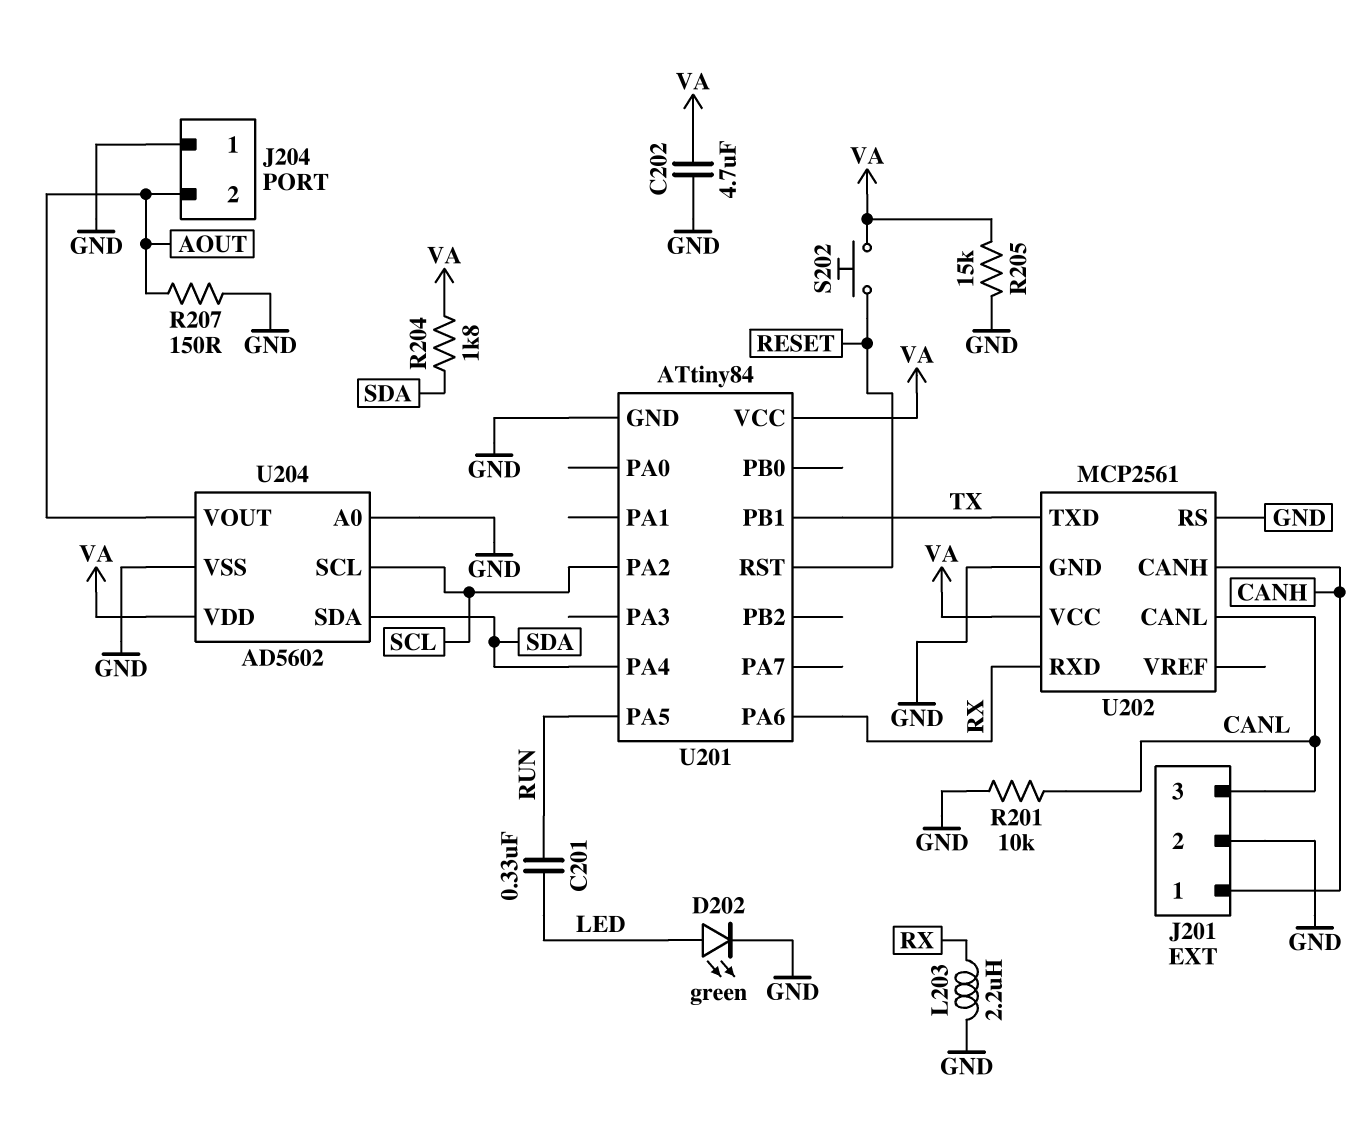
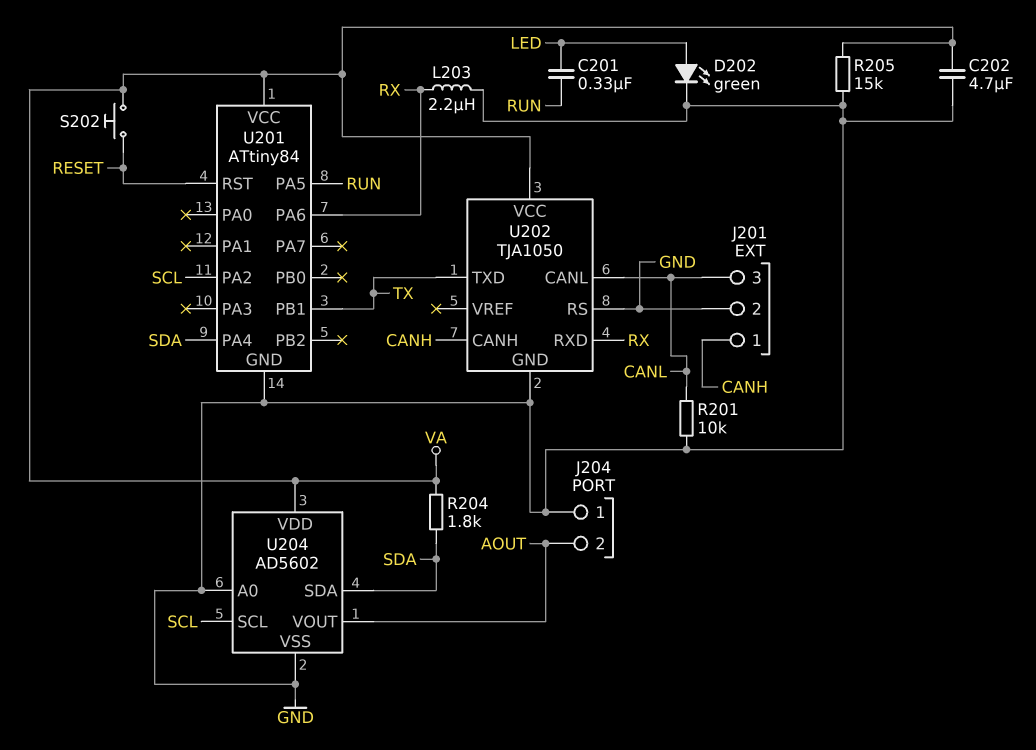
R207: 150 (AOUT, GND) -> none
U202: MCP2561 -> TJA1050

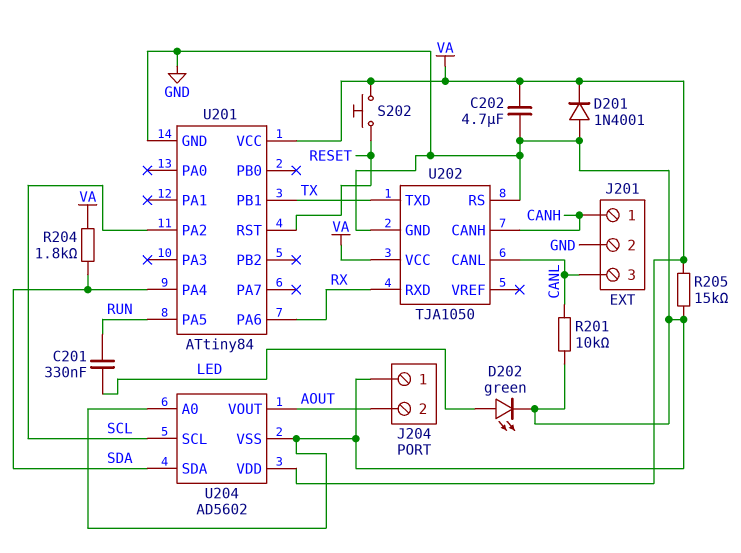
D201: none -> diode 1N4001 (A GND, K VA)
L203: 2.2uH (GND, RX) -> none

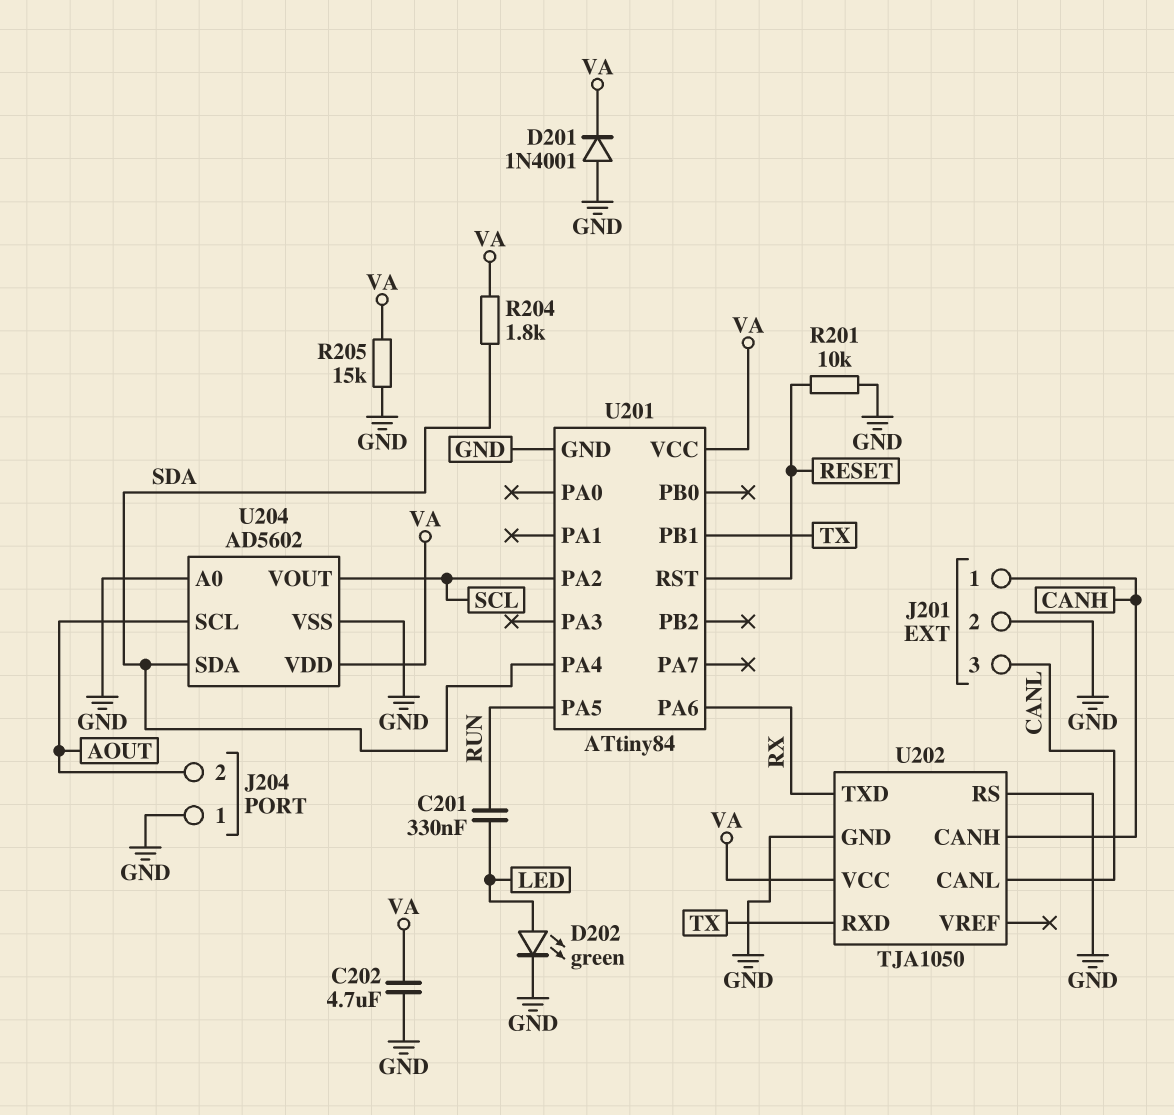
R201: 10k (CANL, GND) -> 10k (GND, RESET)
S202: button (RESET, VA) -> none
U202 pin RXD: RX -> TX
U202 pin TXD: TX -> RX
U204 pin SCL: SCL -> AOUT
U204 pin VOUT: AOUT -> SCL

